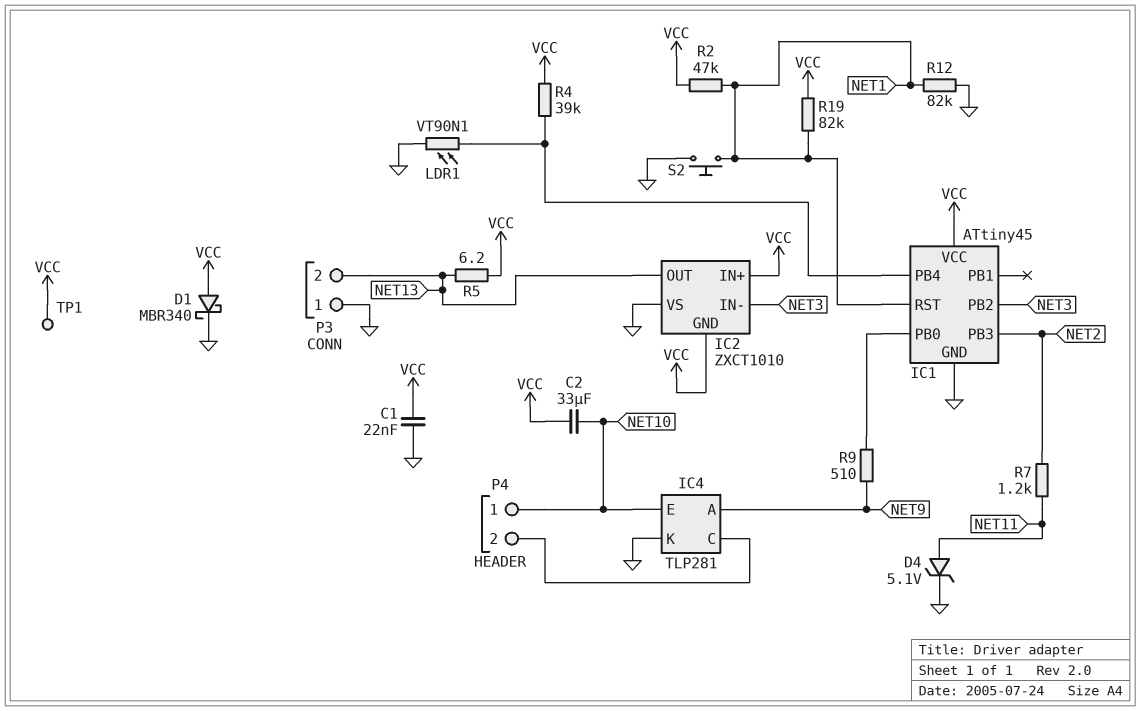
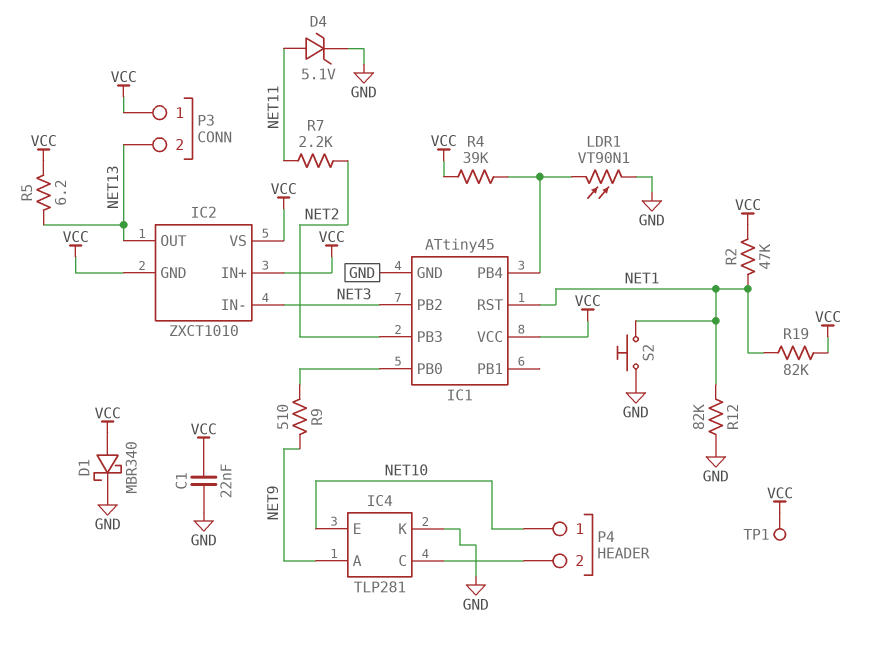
C2: 33uF (NET10, VCC) -> none
IC2 pin VS: GND -> VCC
P3 pin 1: GND -> VCC
R7: 1.2k (NET2, NET11) -> 2.2k (NET2, NET11)

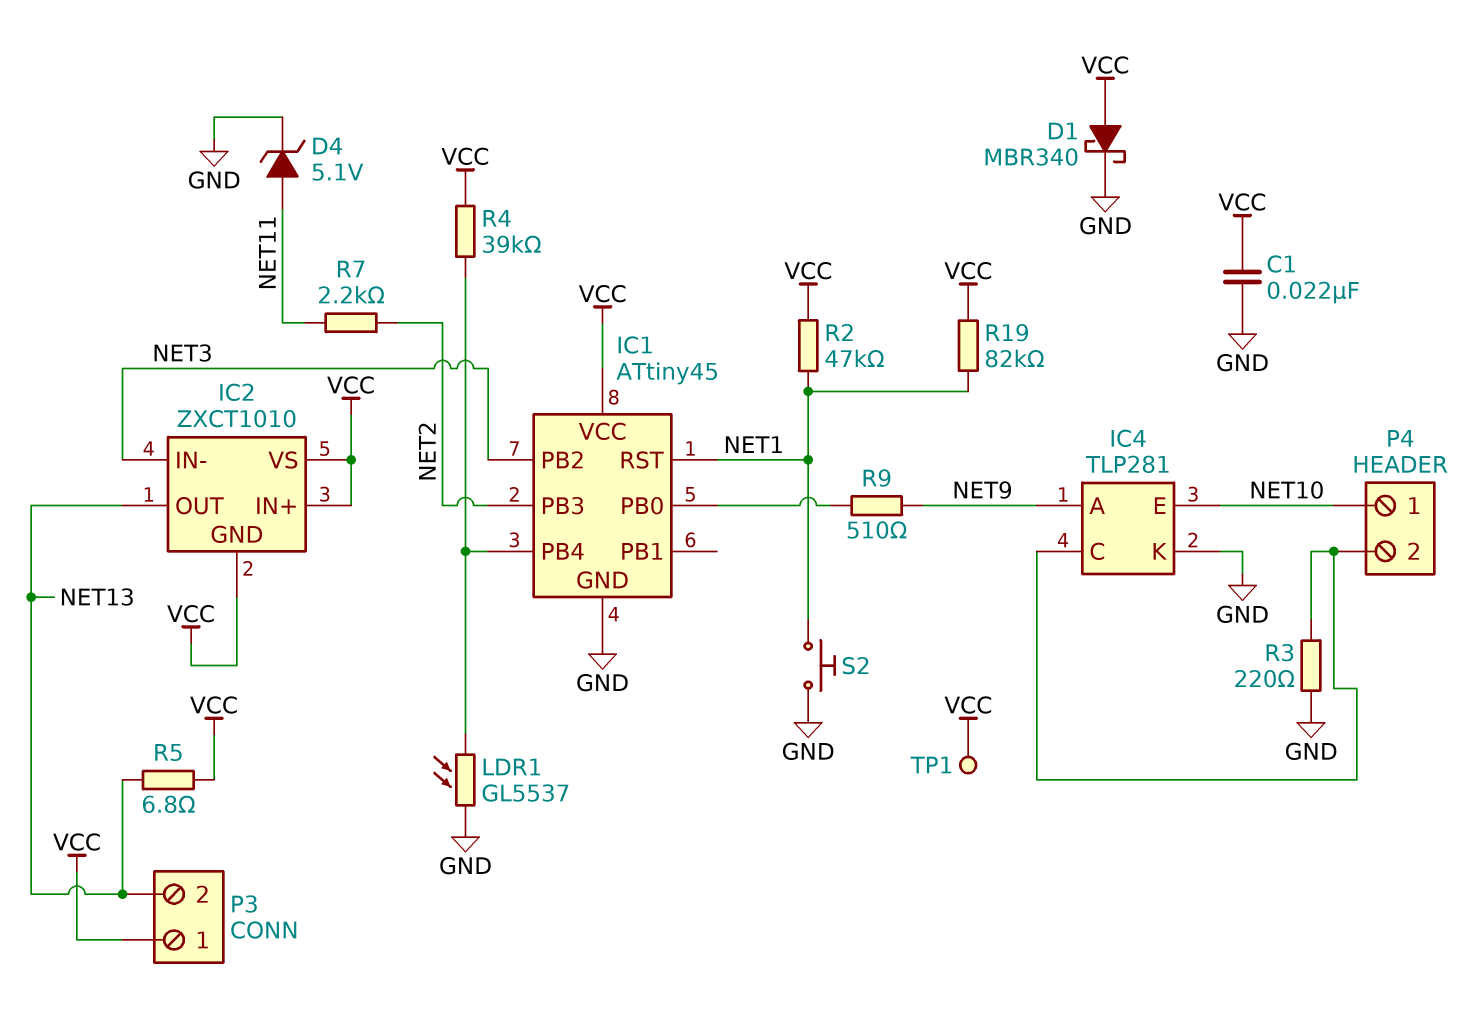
LDR1: VT90N1 (GND, IC1/PB4) -> GL5537 (GND, IC1/PB4)
R3: none -> 220 (GND, IC4/C)
R5: 6.2 (NET13, VCC) -> 6.8 (NET13, VCC)
R12: 82k (GND, NET1) -> none

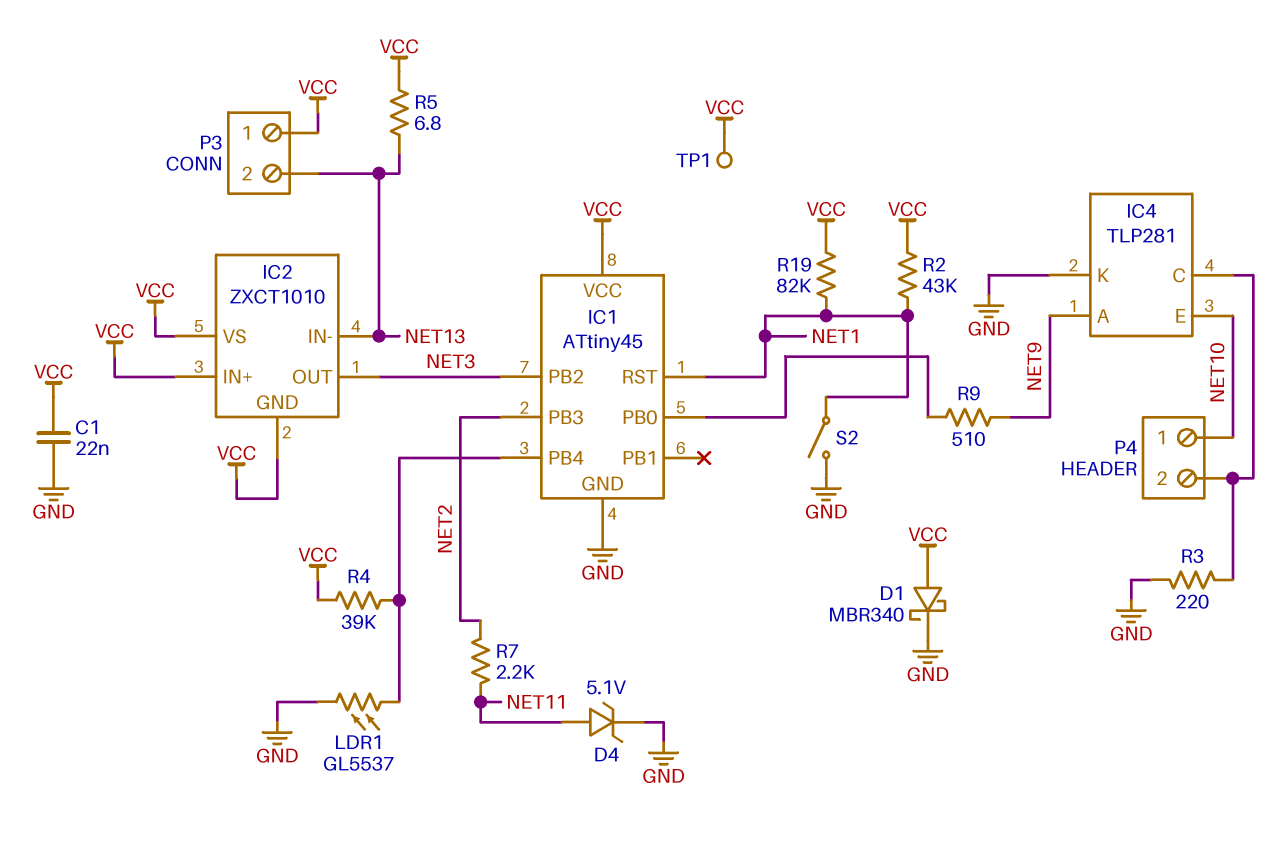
IC2 pin IN-: NET3 -> NET13
IC2 pin OUT: NET13 -> NET3
R2: 47k (NET1, VCC) -> 43k (NET1, VCC)
S2: button (GND, NET1) -> switch (GND, NET1)

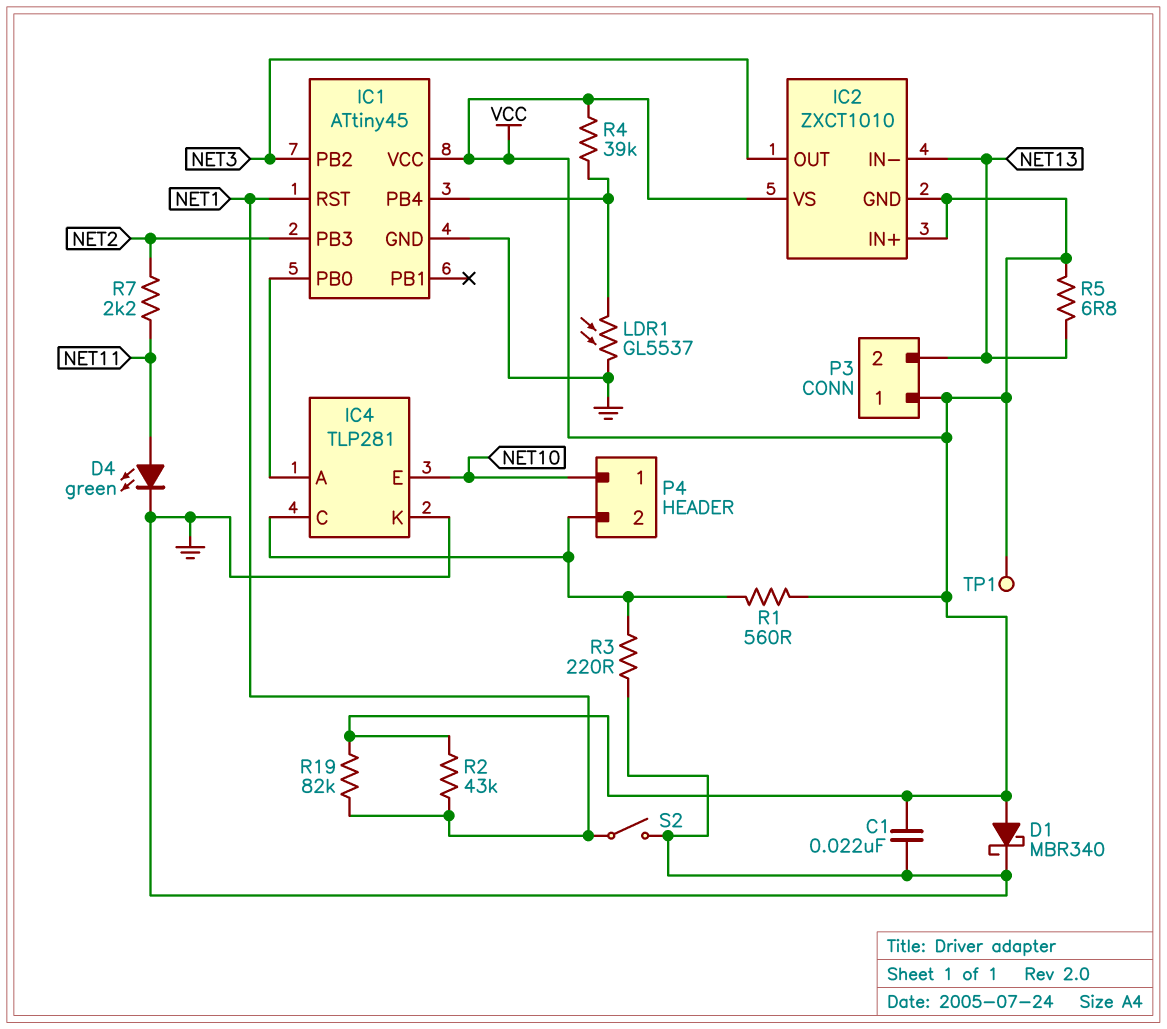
D4: zener 5.1V (A NET11, K GND) -> LED green (A NET11, K GND)
IC4 pin A: NET9 -> IC1/PB0
R1: none -> 560 (IC4/C, VCC)
R9: 510 (IC1/PB0, NET9) -> none

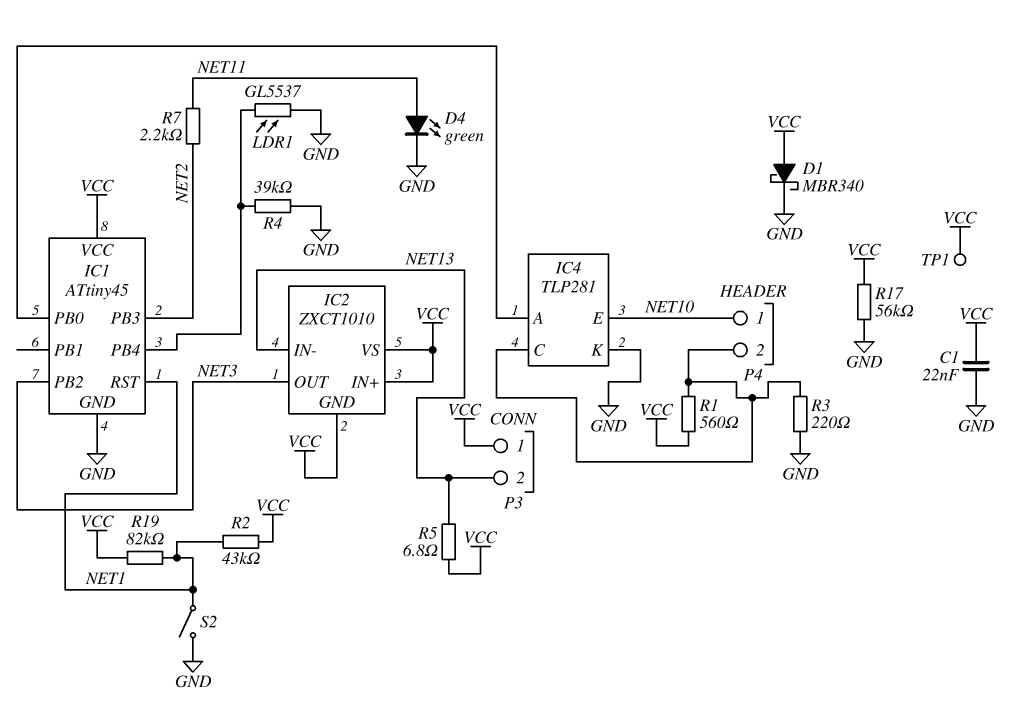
R4: 39k (IC1/PB4, VCC) -> 39k (GND, IC1/PB4)
R17: none -> 56k (GND, VCC)

